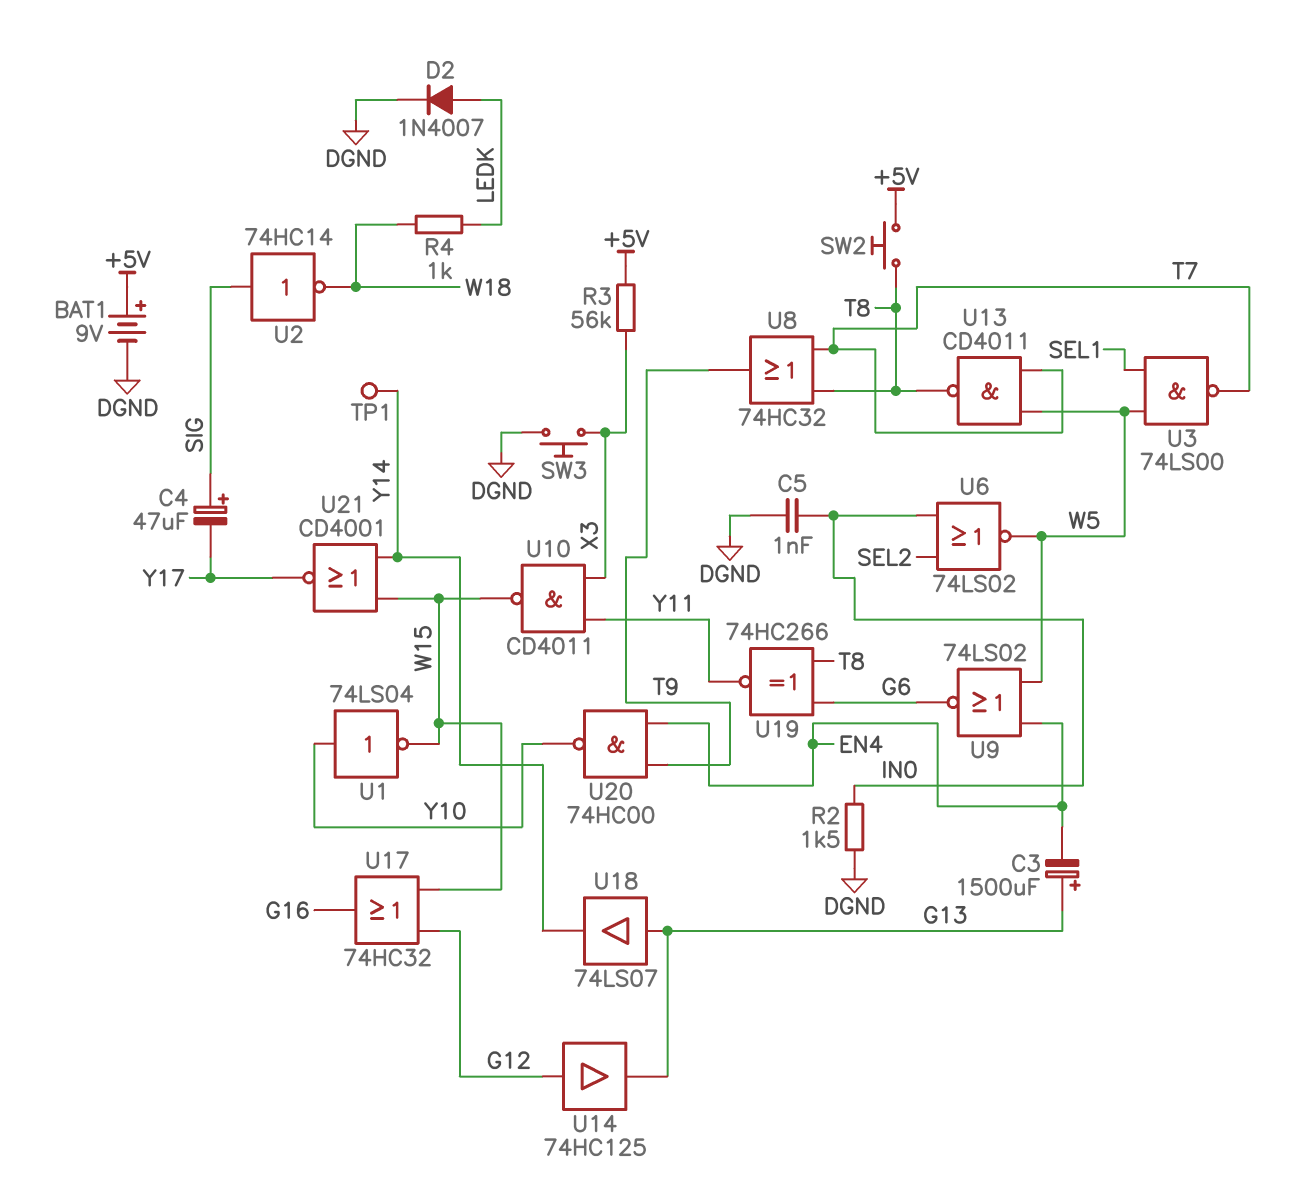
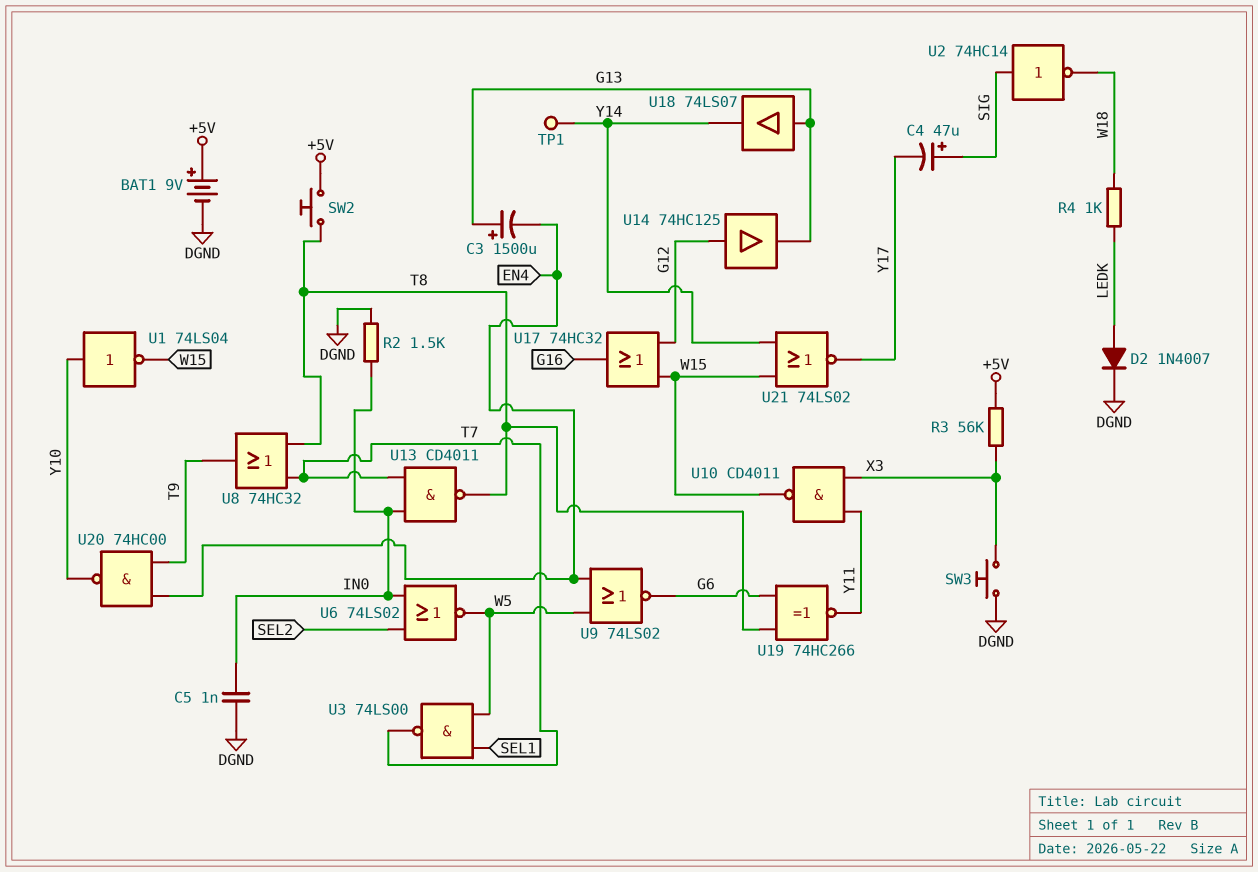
U13: NAND CD4011 (in T7, in W5, out T8) -> NAND CD4011 (in IN0, in T7, out T8)
U21: NOR CD4001 (in W15, in Y14, out Y17) -> NOR 74LS02 (in W15, in Y14, out Y17)

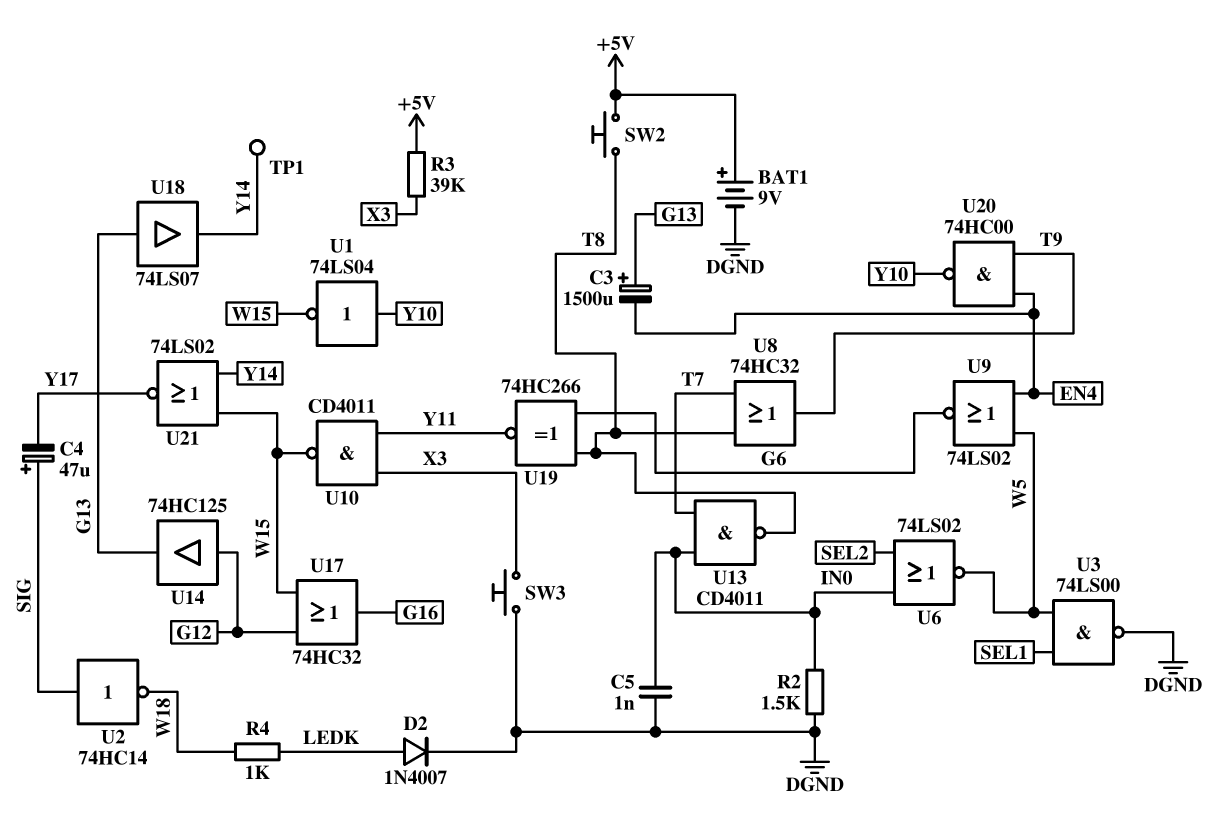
R3: 56k (+5V, X3) -> 39k (+5V, X3)
U3: NAND 74LS00 (in SEL1, in W5, out T7) -> NAND 74LS00 (in SEL1, in W5, out DGND)

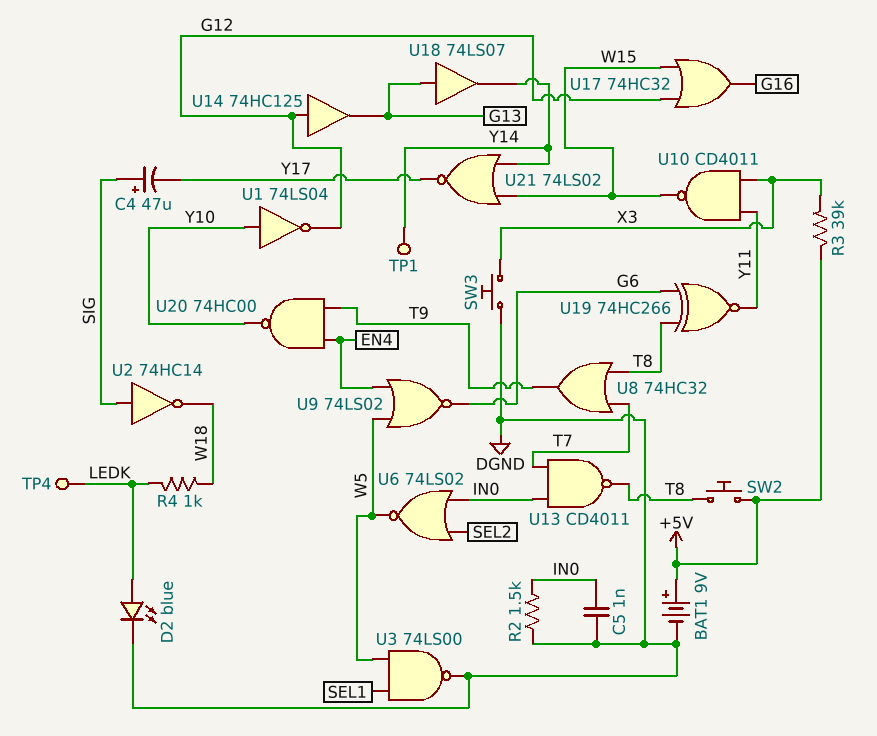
C3: 1500uF (plus G13, minus EN4) -> none
D2: diode 1N4007 (A LEDK, K DGND) -> LED blue (A LEDK, K DGND)
TP4: none -> test point (LEDK)
U1: NOT 74LS04 (in Y10, out W15) -> NOT 74LS04 (in Y10, out G12)

